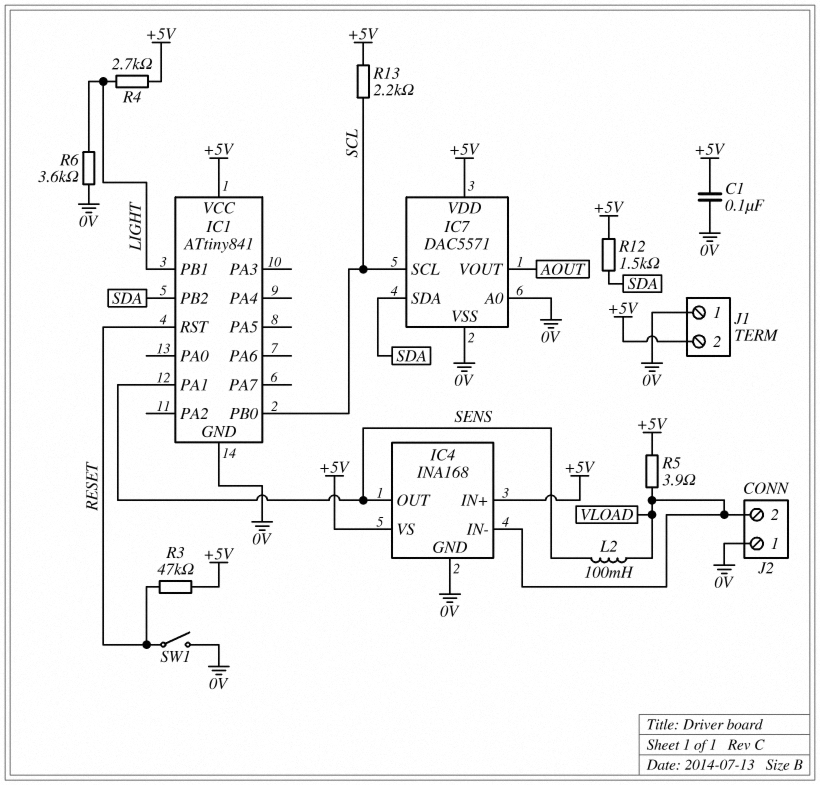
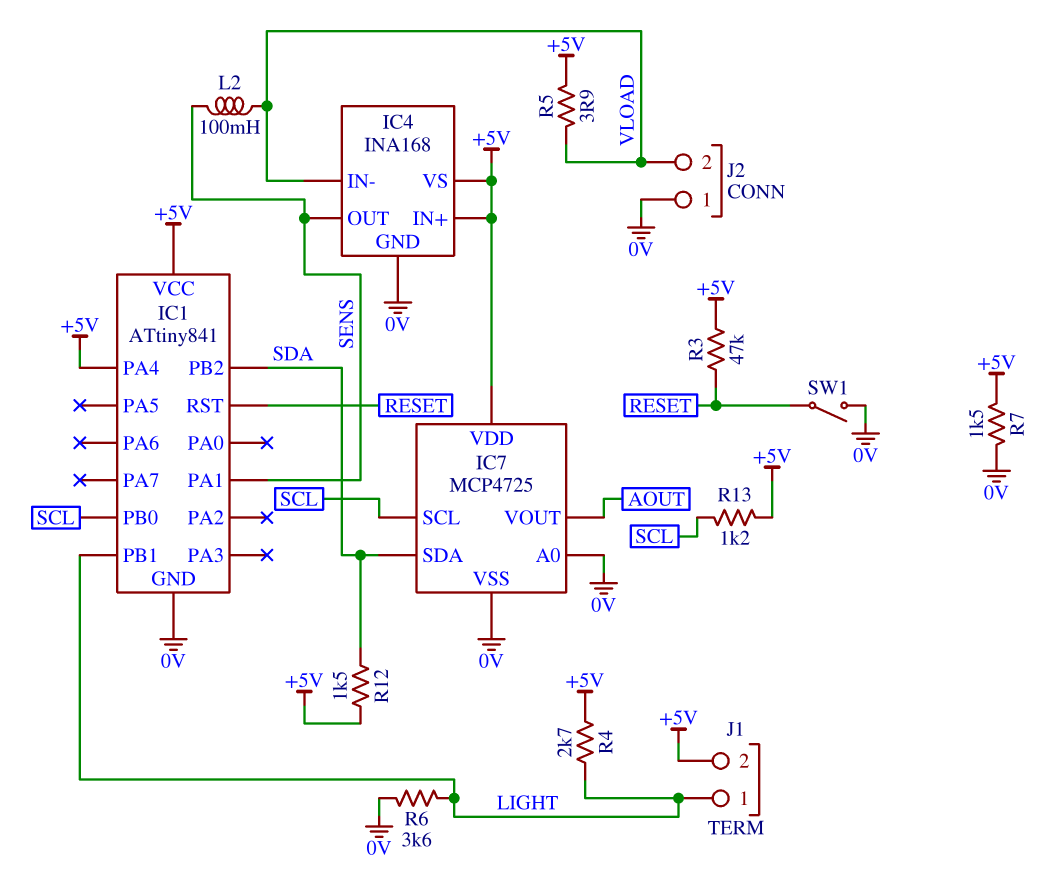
C1: 100nF (+5V, 0V) -> none
IC1 pin PA4: none -> +5V
IC7: DAC5571 -> MCP4725
J1 pin 1: 0V -> LIGHT
R7: none -> 1.5k (+5V, 0V)
R13: 2.2k (+5V, SCL) -> 1.2k (+5V, SCL)

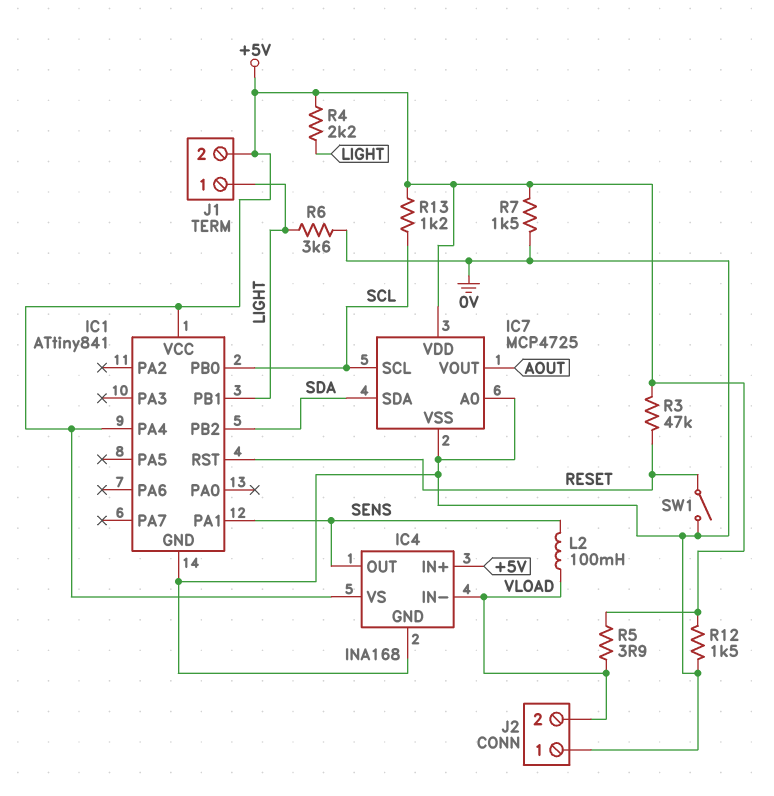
R4: 2.7k (+5V, LIGHT) -> 2.2k (+5V, LIGHT)
R12: 1.5k (+5V, SDA) -> 1.5k (+5V, 0V)

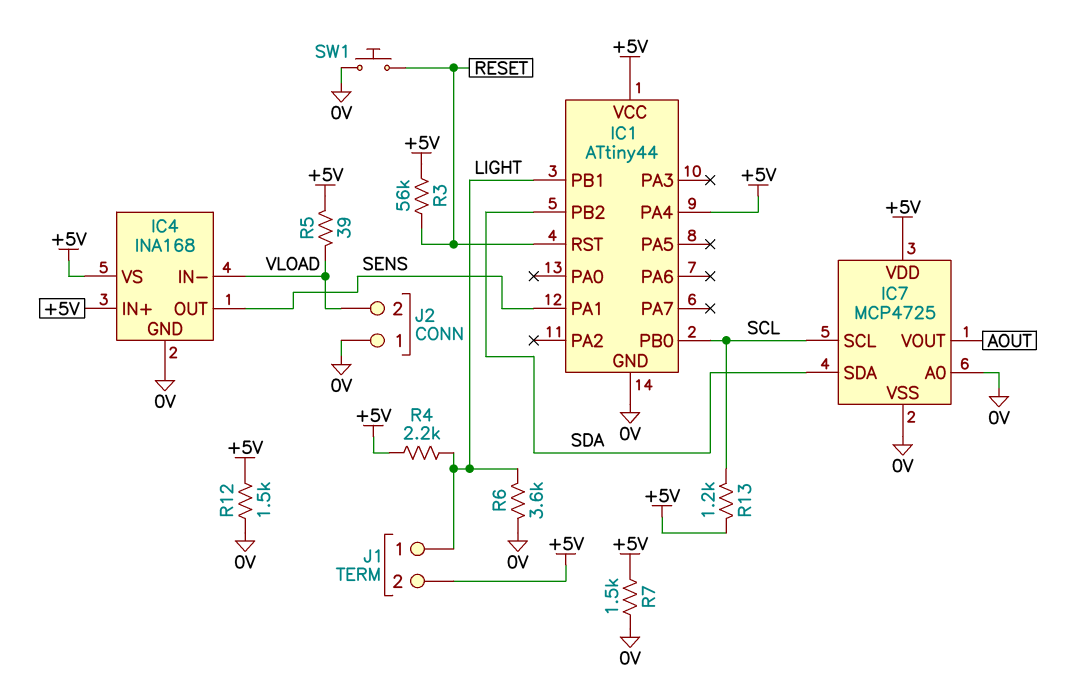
IC1: ATtiny841 -> ATtiny44
L2: 100mH (SENS, VLOAD) -> none
R3: 47k (+5V, RESET) -> 56k (+5V, RESET)
R5: 3.9 (+5V, VLOAD) -> 39 (+5V, VLOAD)
SW1: switch (0V, RESET) -> button (0V, RESET)

